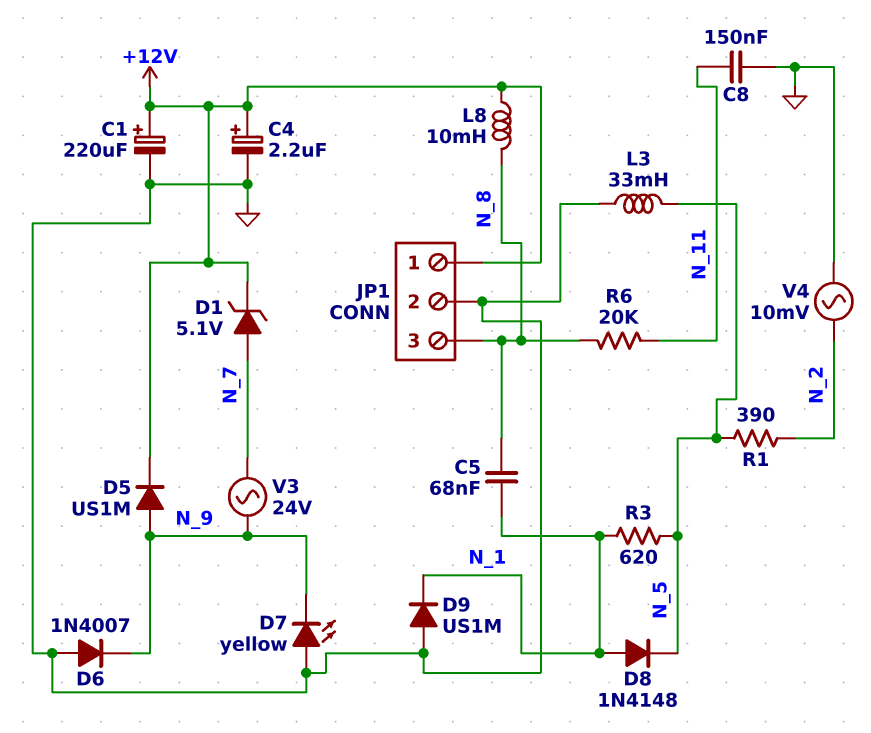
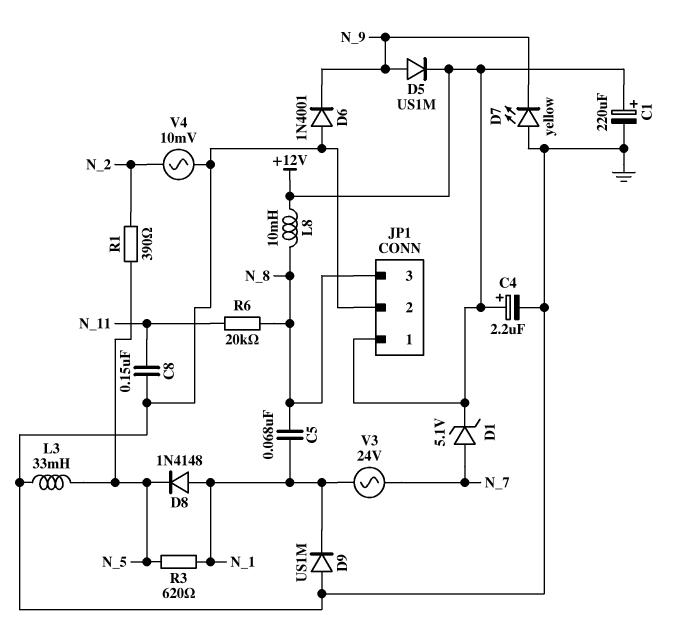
D6: diode 1N4007 (A GND, K N_9) -> diode 1N4001 (A GND, K N_9)
V3: AC 24V (N_7, N_9) -> AC 24V (N_1, N_7)

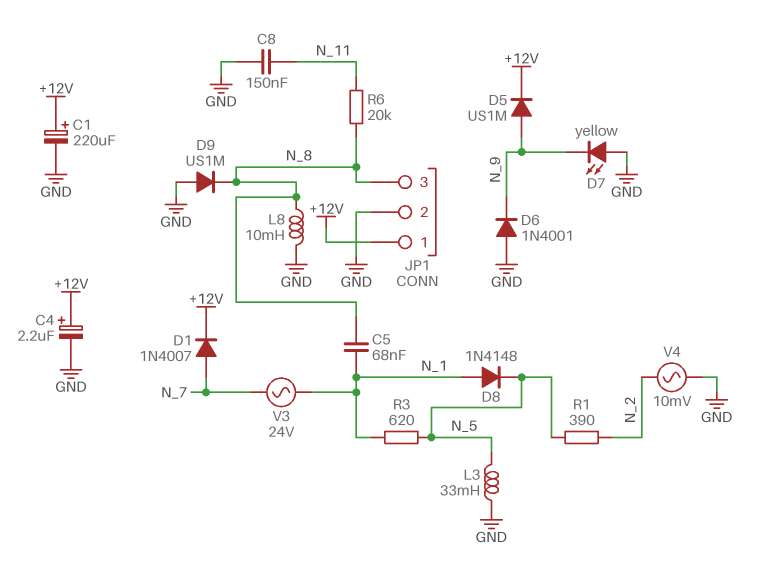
D1: zener 5.1V (A N_7, K +12V) -> diode 1N4007 (A N_7, K +12V)
D9: diode US1M (A GND, K N_1) -> diode US1M (A GND, K N_8)
L8: 10mH (+12V, N_8) -> 10mH (GND, N_8)

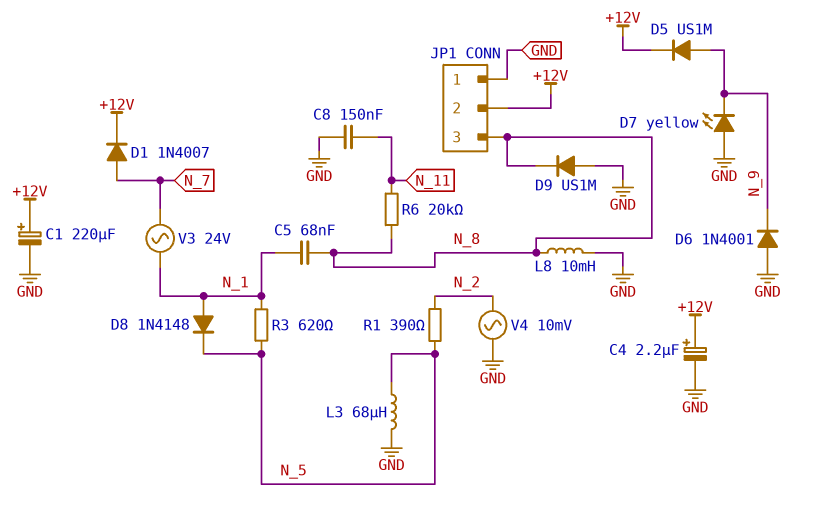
JP1 pin 1: +12V -> GND
JP1 pin 2: GND -> +12V
L3: 33mH (GND, N_5) -> 68uH (GND, N_5)

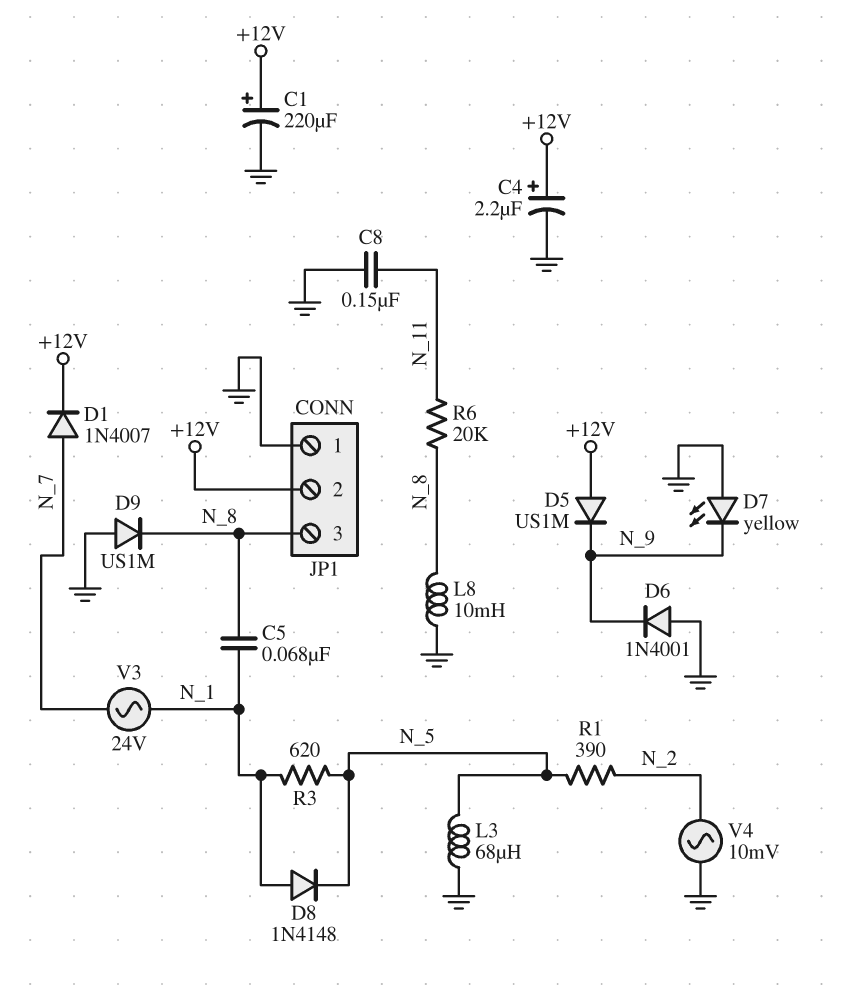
D5: diode US1M (A N_9, K +12V) -> diode US1M (A +12V, K N_9)

